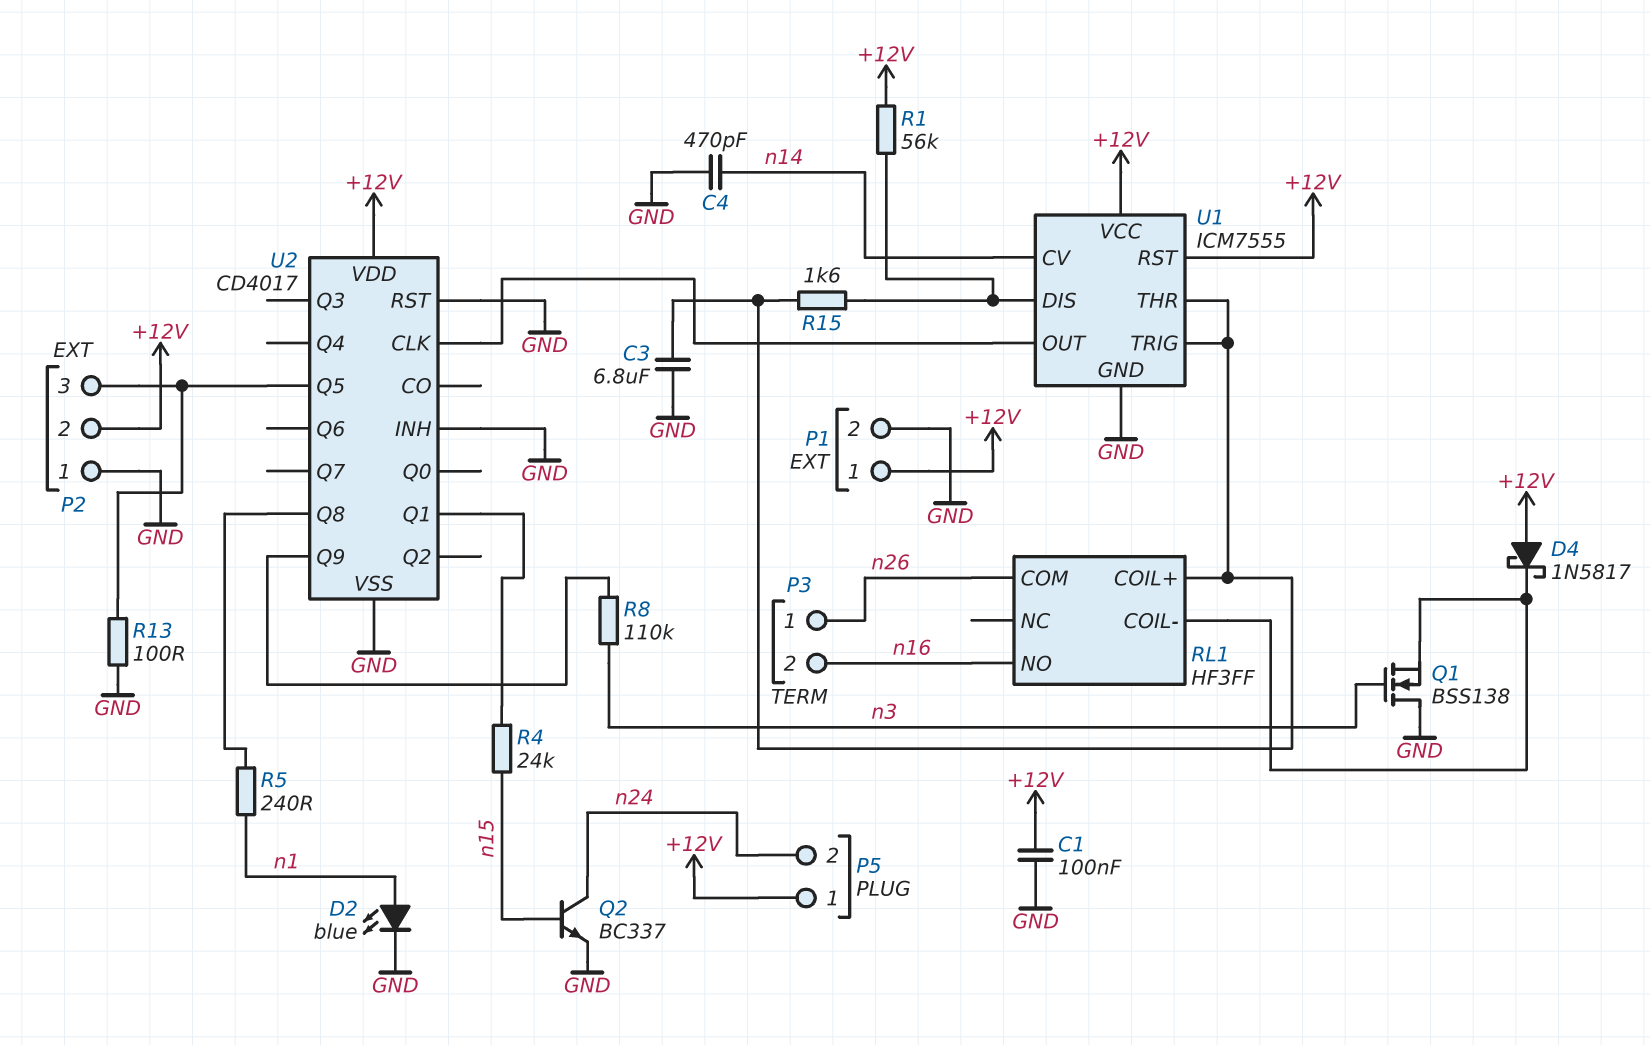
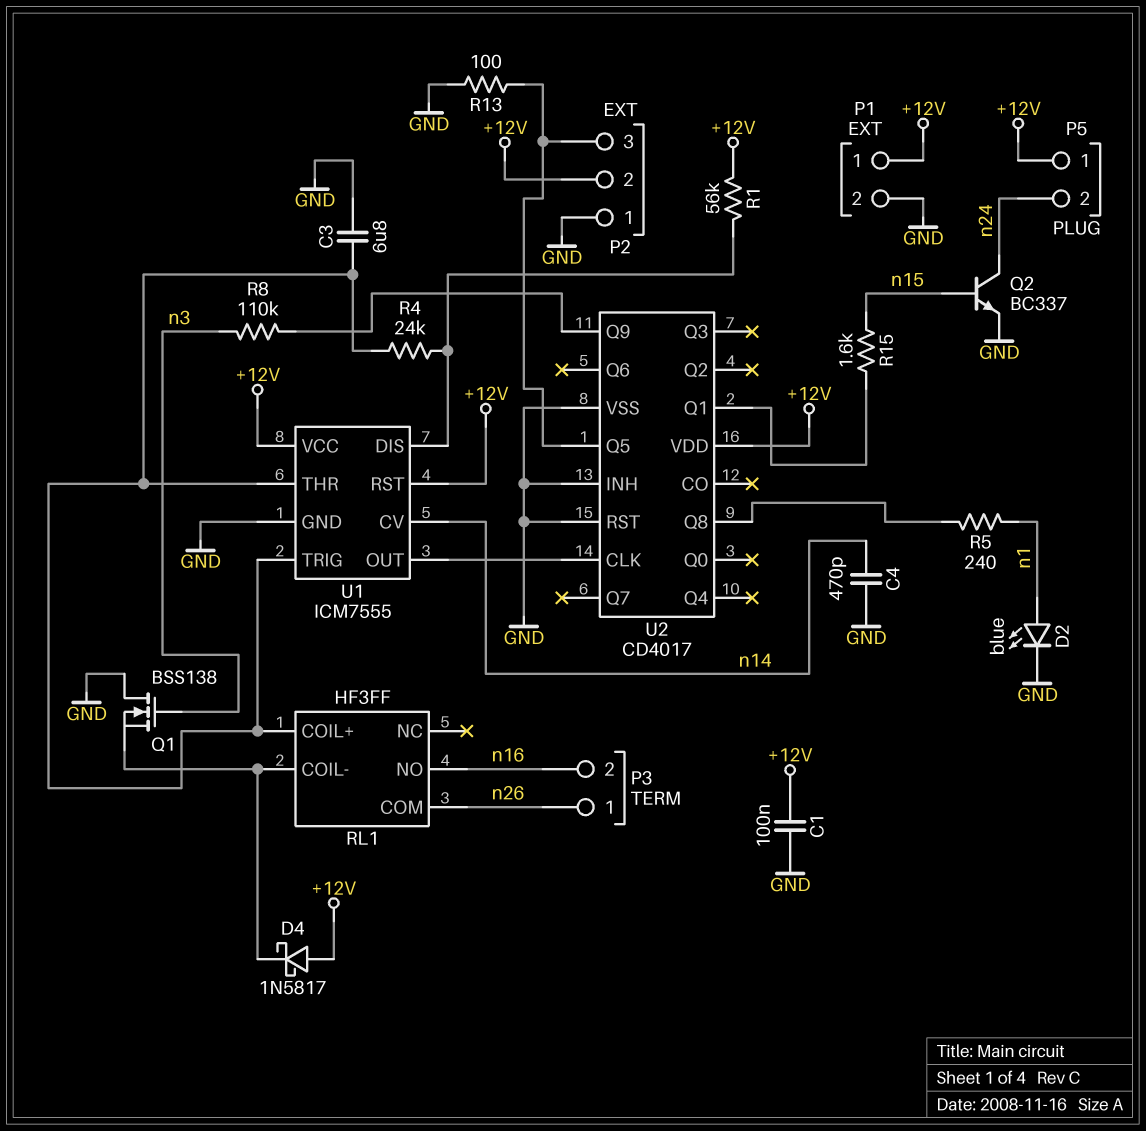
R4: 24k (U2/Q1, n15) -> 24k (RL1/COIL+, U1/DIS)
R15: 1.6k (RL1/COIL+, U1/DIS) -> 1.6k (U2/Q1, n15)

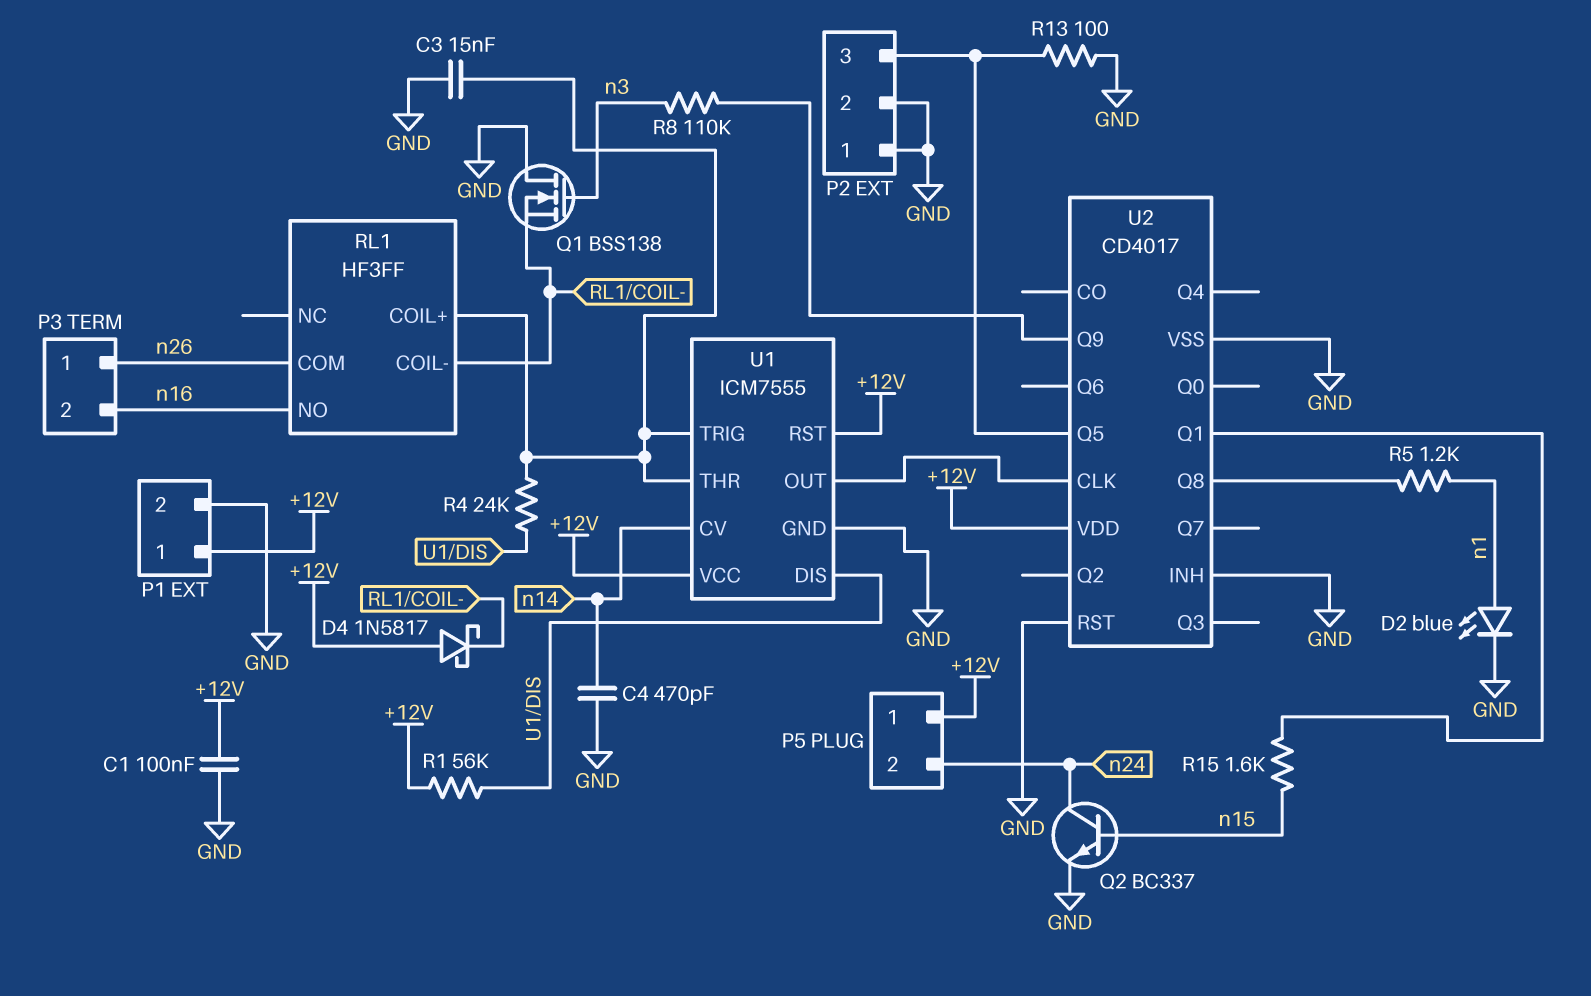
C3: 6.8uF (GND, RL1/COIL+) -> 15nF (GND, RL1/COIL+)
P2 pin 2: +12V -> GND
R5: 240 (U2/Q8, n1) -> 1.2k (U2/Q8, n1)

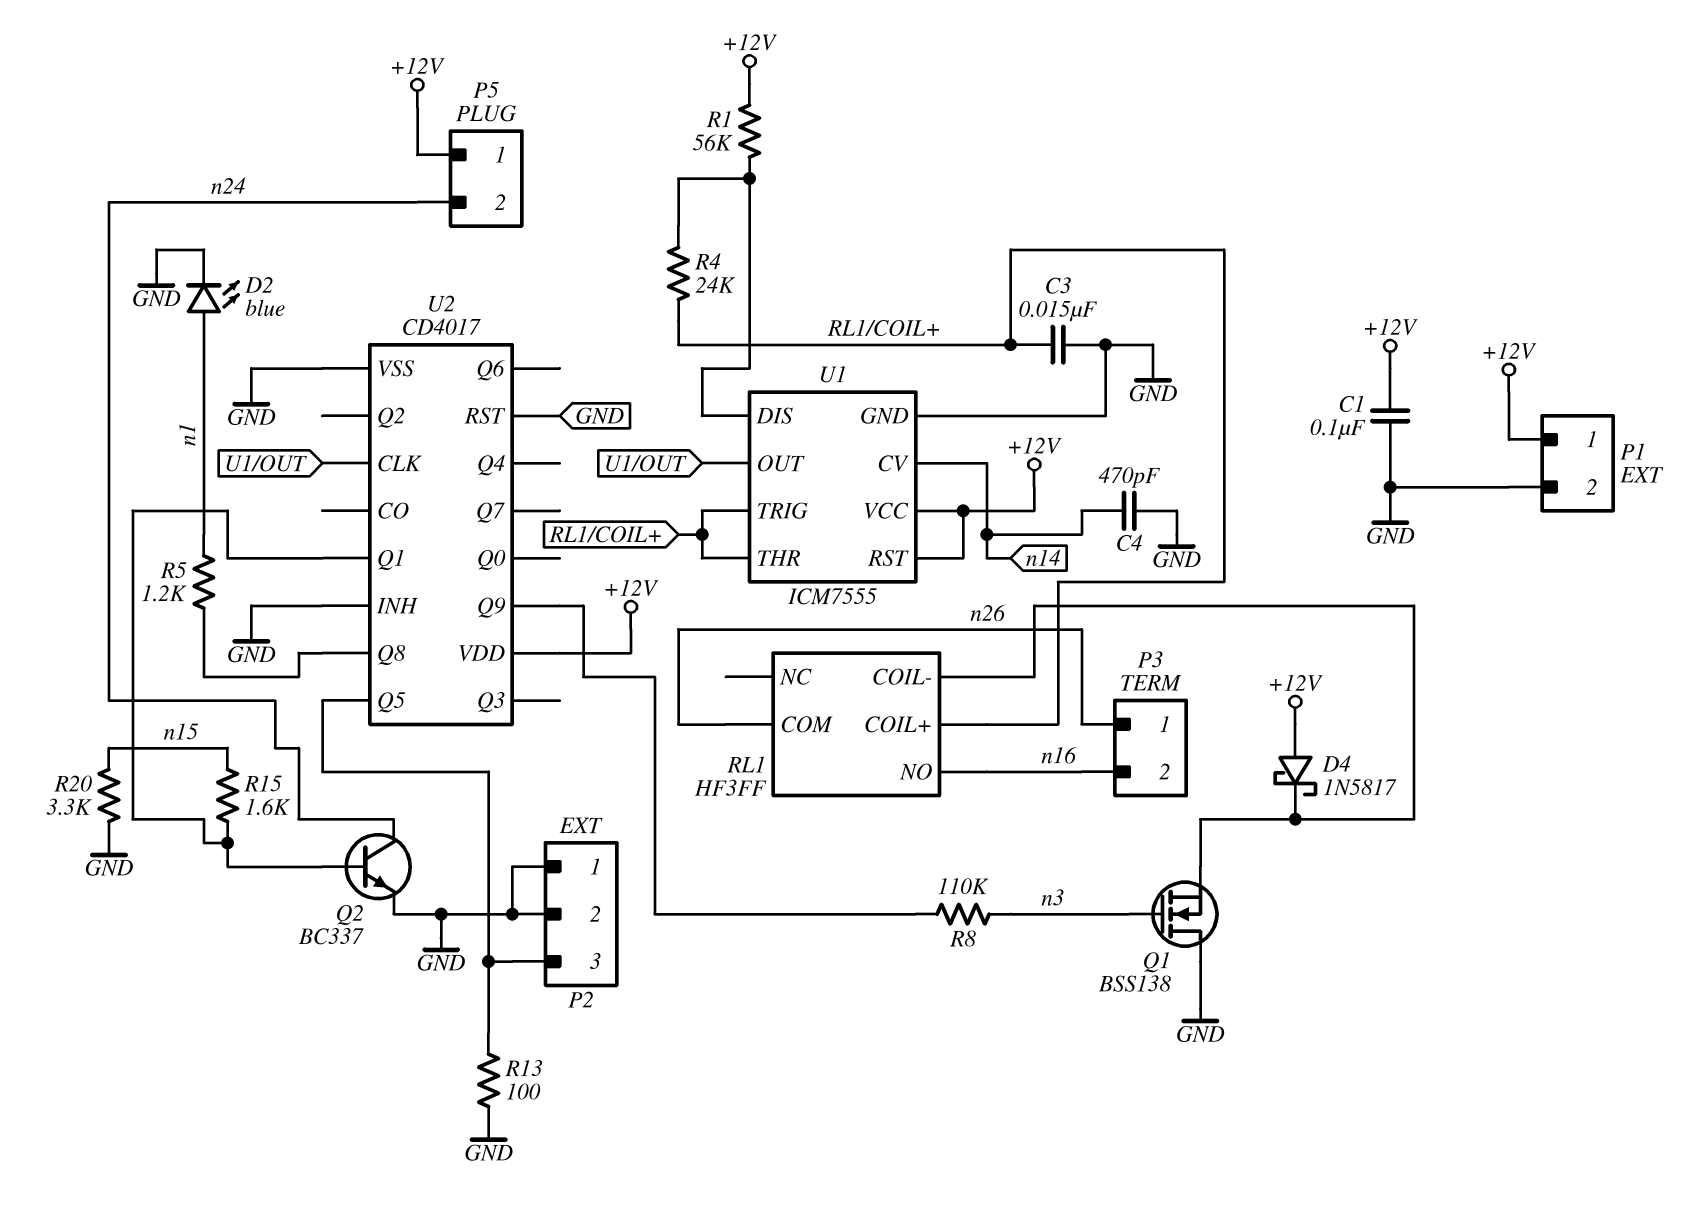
Q2: NPN BC337 (B n15, C n24, E GND) -> NPN BC337 (B U2/Q1, C n24, E GND)
R20: none -> 3.3k (GND, n15)

